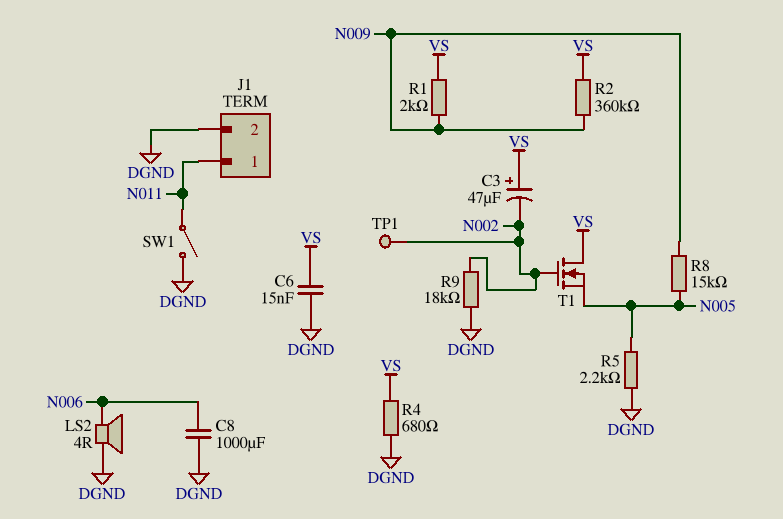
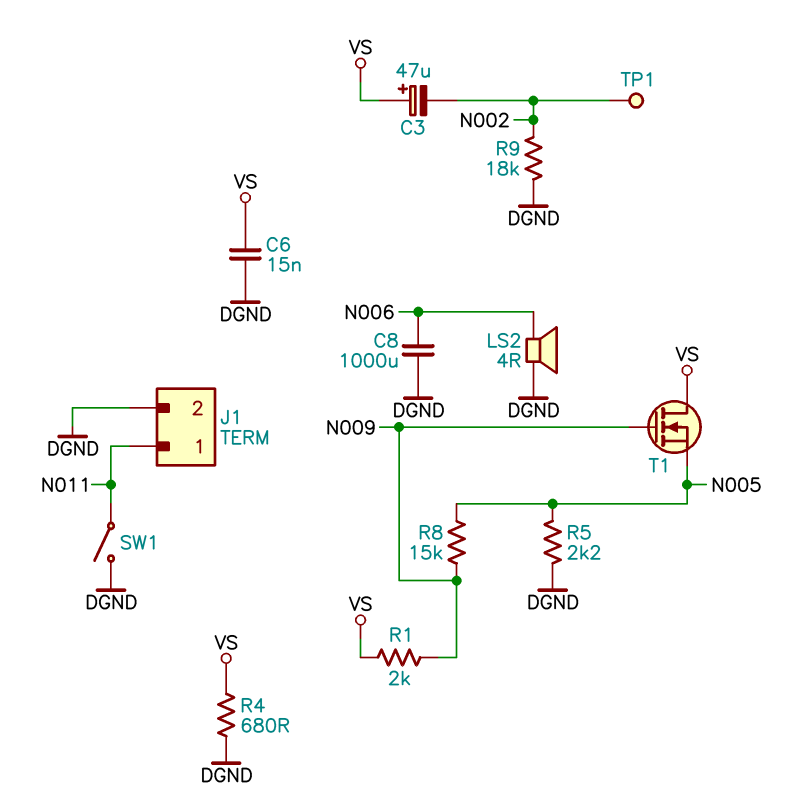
R2: 360k (N009, VS) -> none
T1: NMOS (G N002, D VS, S N005) -> NMOS (G N009, D VS, S N005)

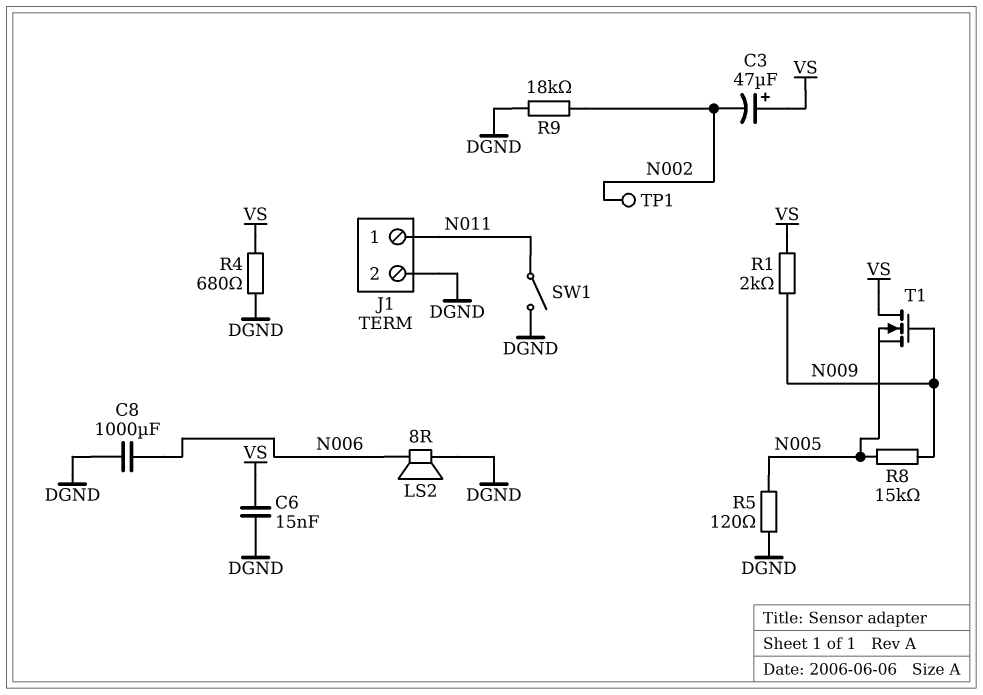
LS2: speaker 4R (DGND, N006) -> speaker 8R (DGND, N006)
R5: 2.2k (DGND, N005) -> 120 (DGND, N005)

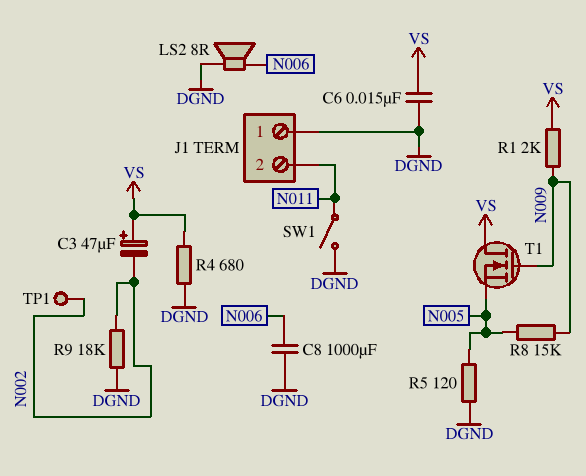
J1 pin 1: N011 -> DGND
J1 pin 2: DGND -> N011

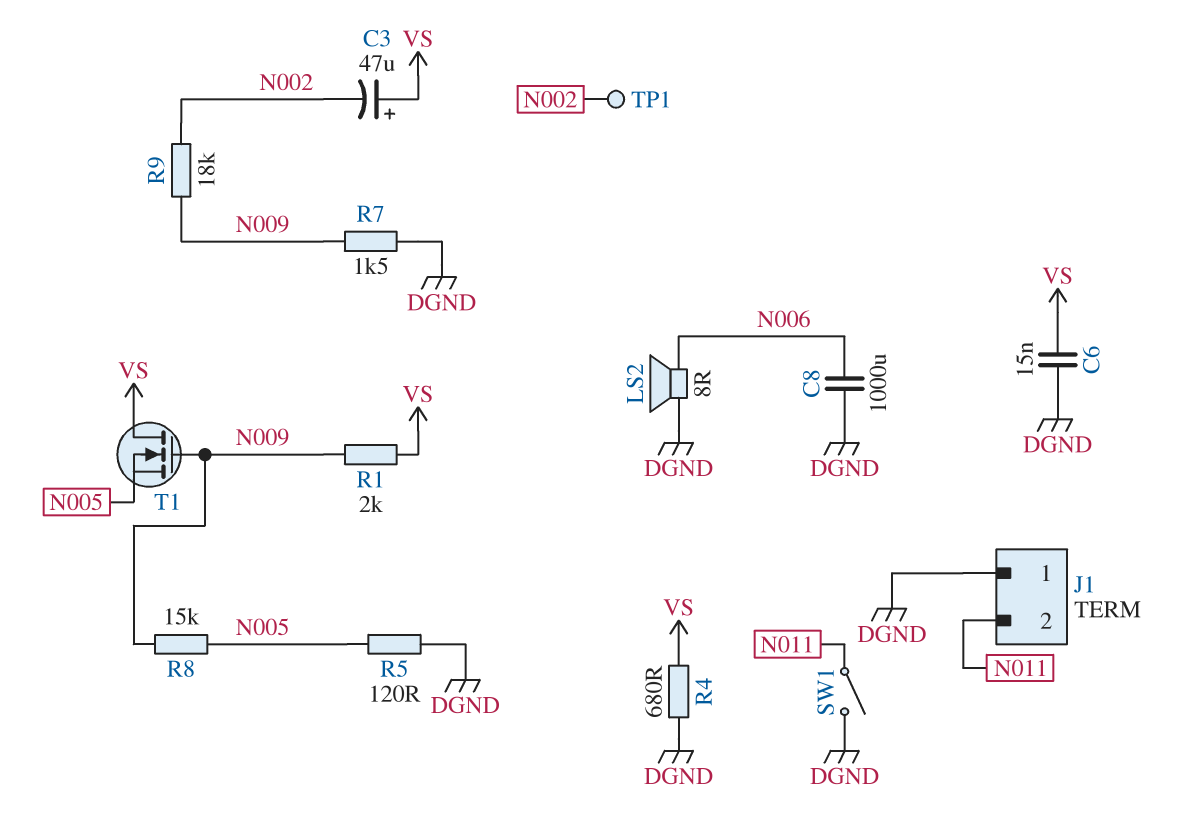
R7: none -> 1.5k (DGND, N009)
R9: 18k (DGND, N002) -> 18k (N002, N009)

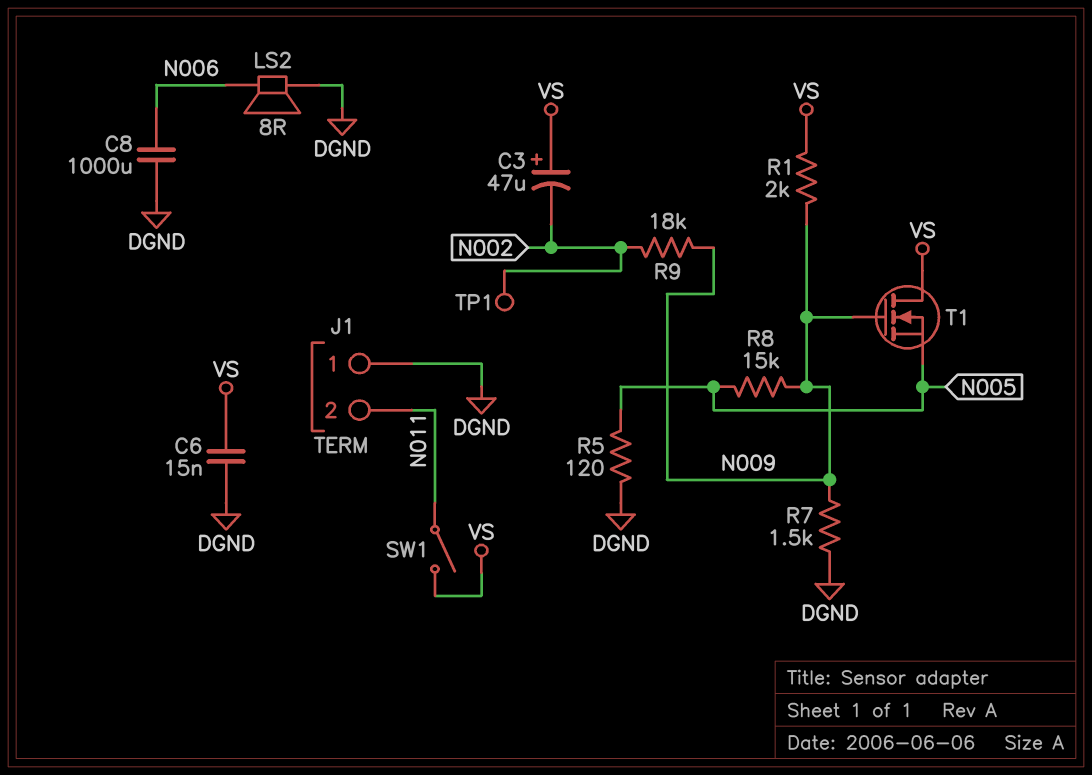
R4: 680 (DGND, VS) -> none
SW1: switch (DGND, N011) -> switch (N011, VS)

